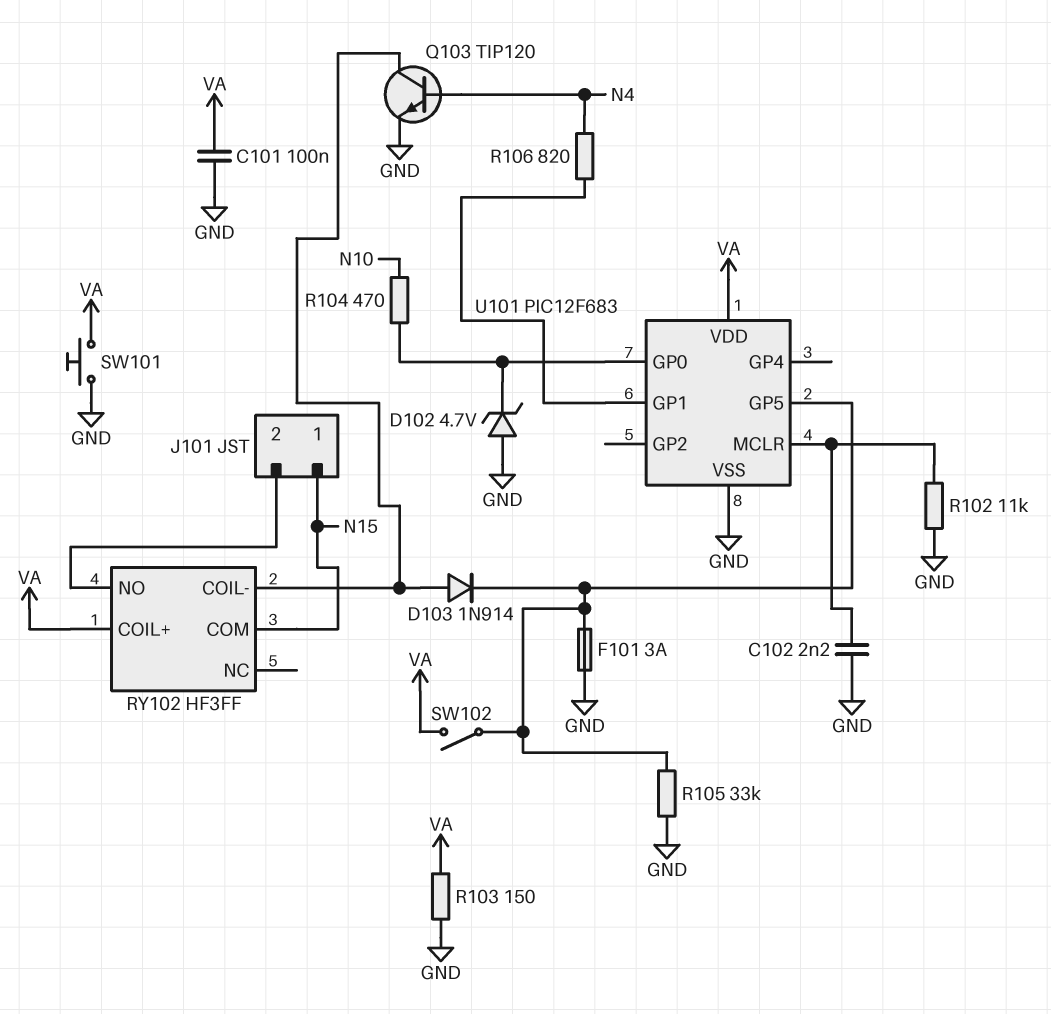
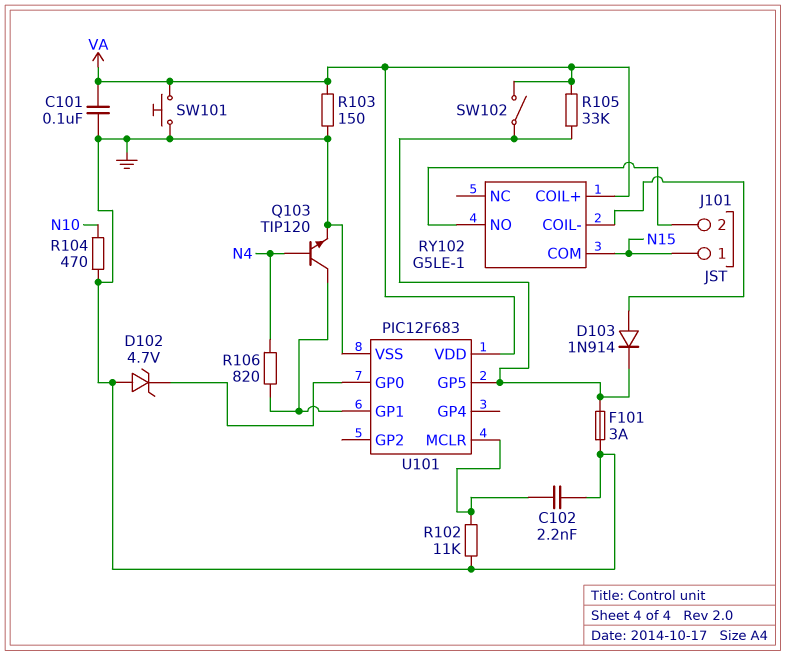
Q103: NPN TIP120 (B N4, C RY102/COIL-, E GND) -> NPN TIP120 (B N4, C U101/GP1, E GND)
R104: 470 (N10, U101/GP0) -> 470 (GND, N10)
R105: 33k (GND, U101/GP5) -> 33k (U101/GP5, VA)
RY102: HF3FF -> G5LE-1

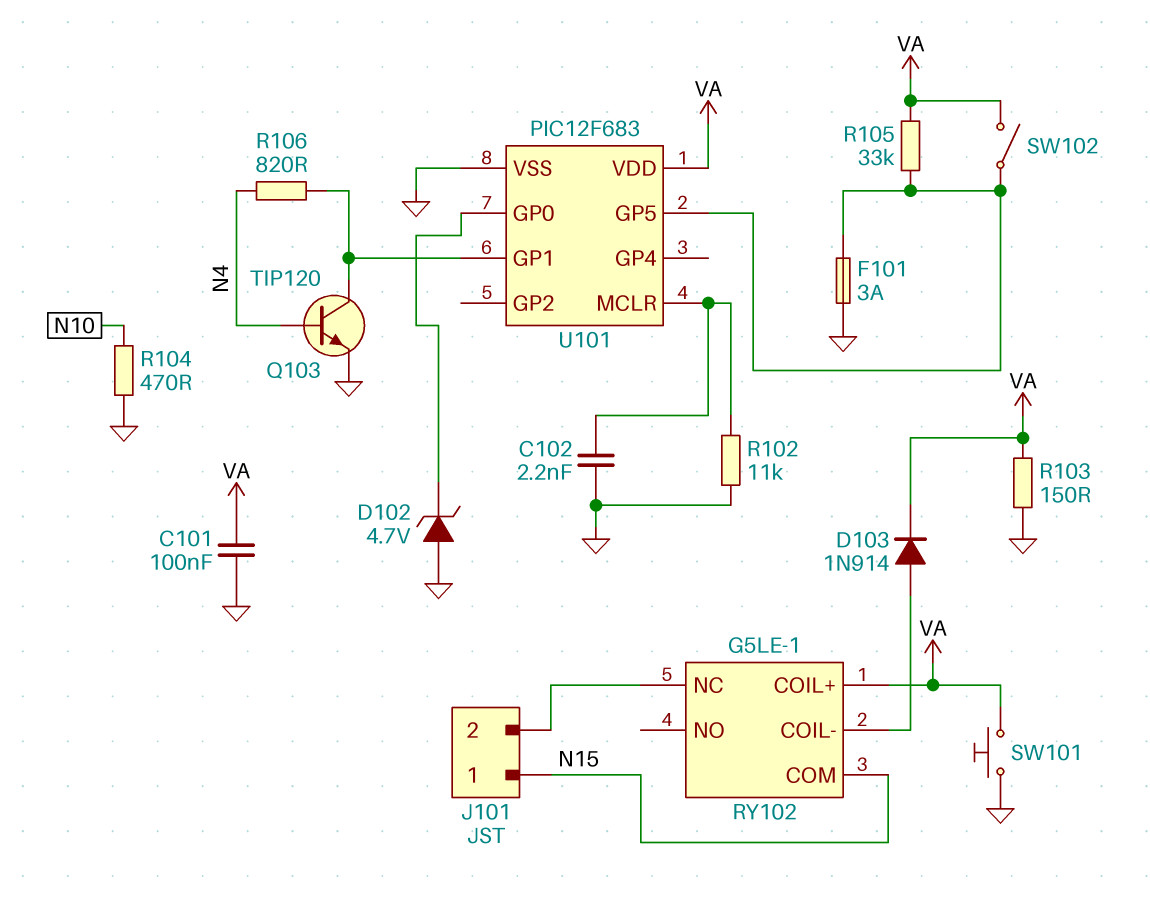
D103: diode 1N914 (A RY102/COIL-, K U101/GP5) -> diode 1N914 (A RY102/COIL-, K VA)
RY102 pin NC: none -> J101/2
RY102 pin NO: J101/2 -> none

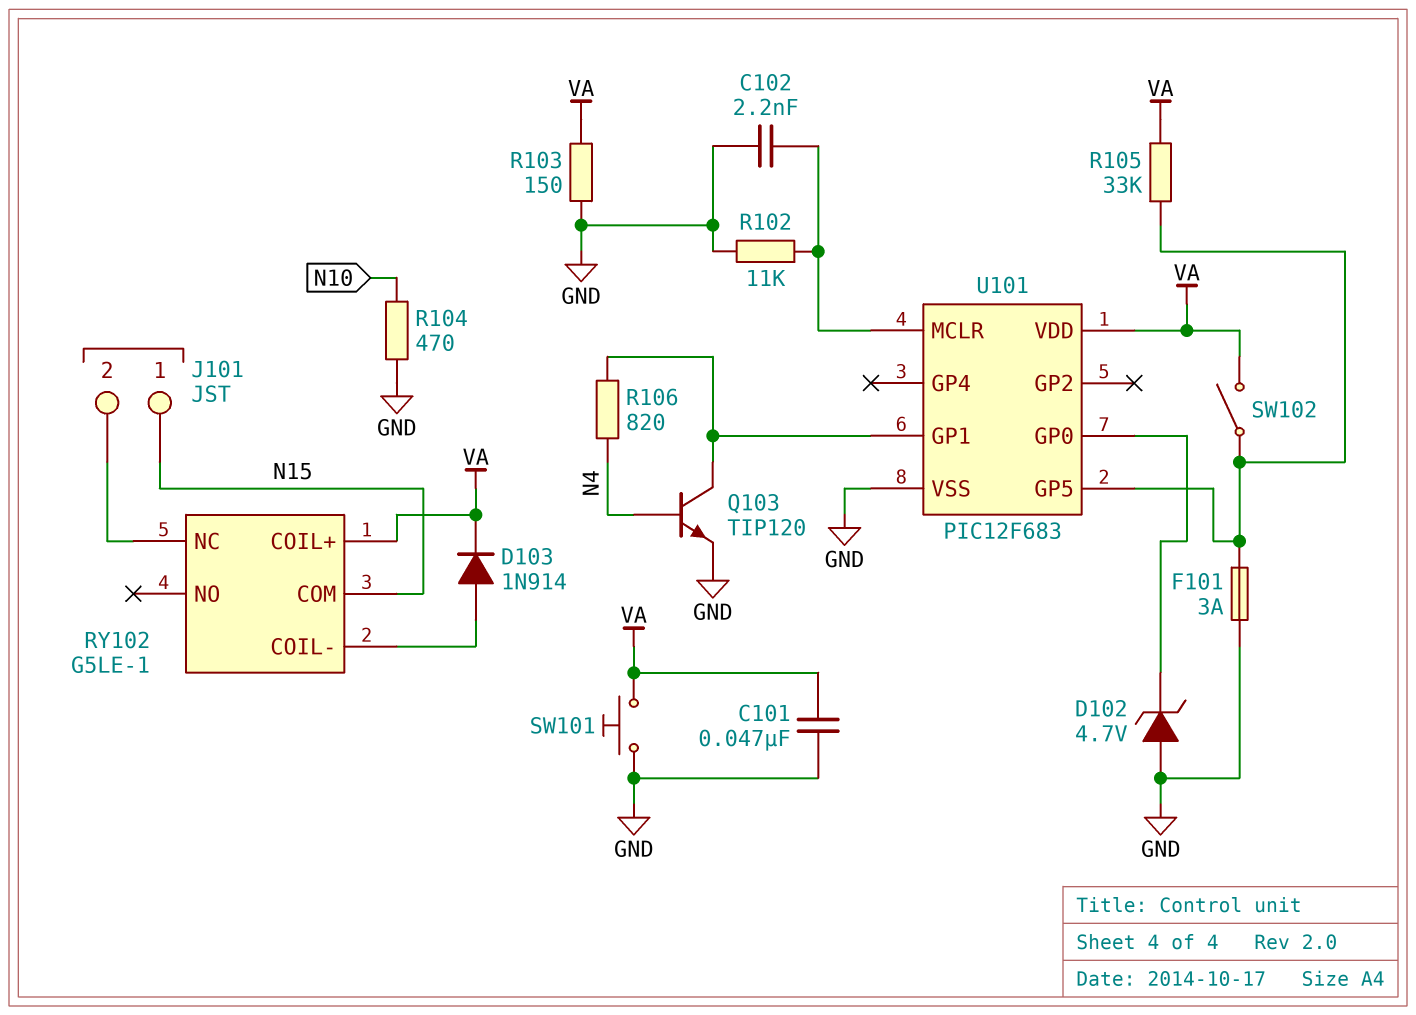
C101: 100nF (GND, VA) -> 47nF (GND, VA)

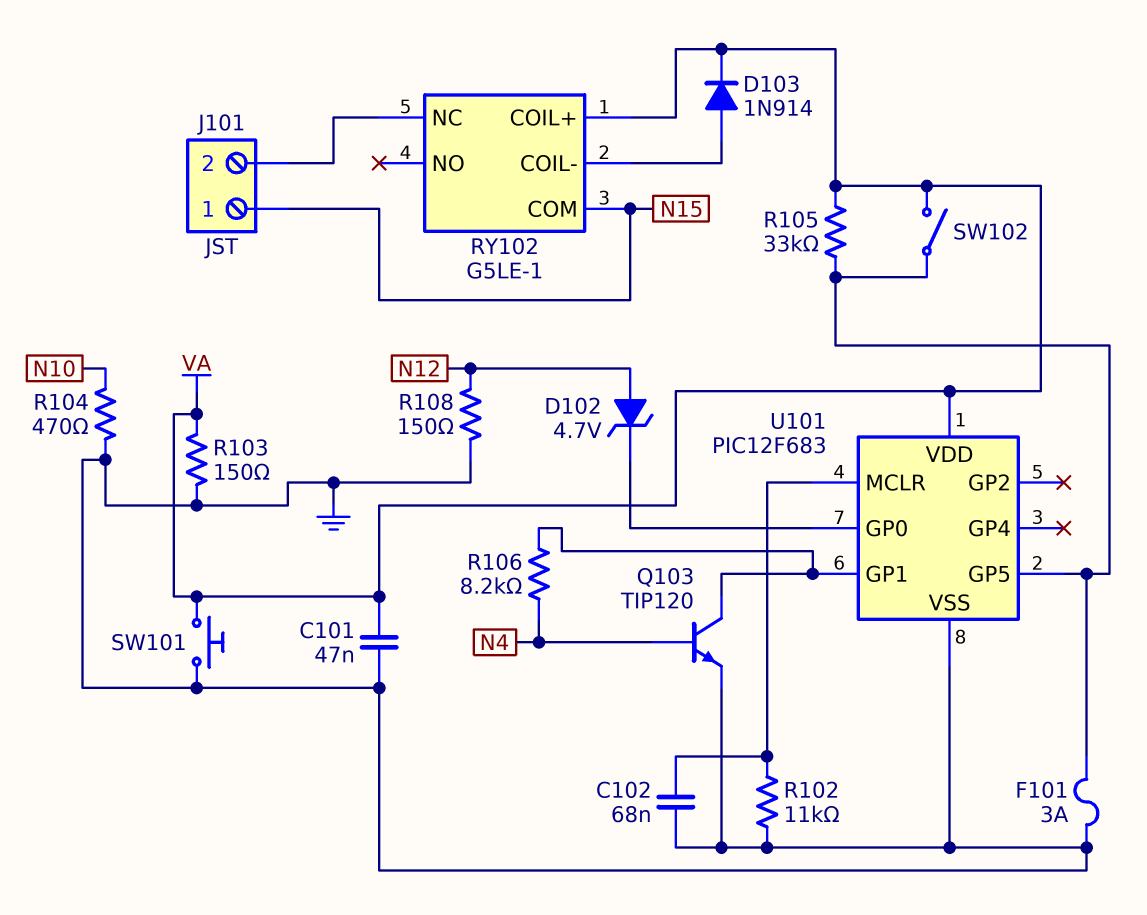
C102: 2.2nF (GND, U101/MCLR) -> 68nF (GND, U101/MCLR)
D102: zener 4.7V (A GND, K U101/GP0) -> zener 4.7V (A N12, K U101/GP0)
R106: 820 (N4, U101/GP1) -> 8.2k (N4, U101/GP1)
R108: none -> 150 (GND, N12)

